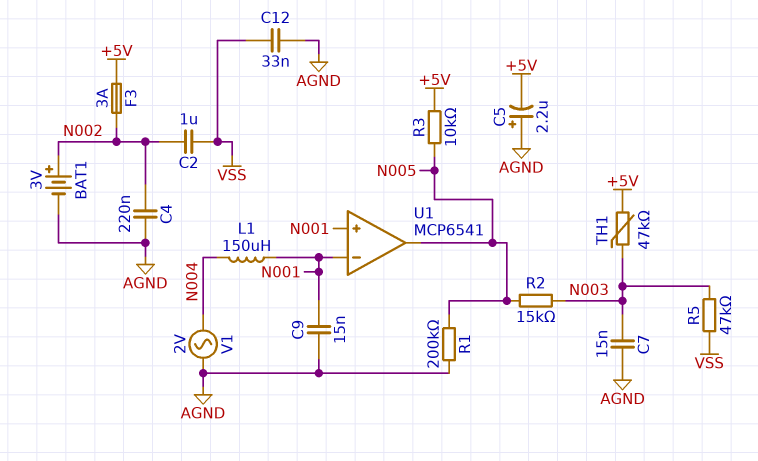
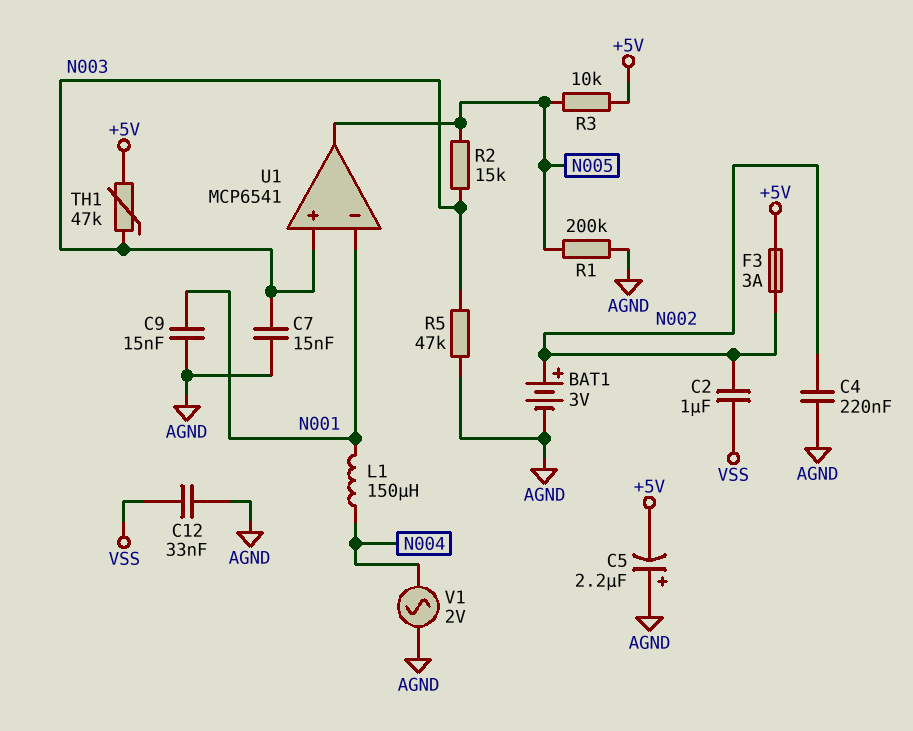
R5: 47k (N003, VSS) -> 47k (AGND, N003)
U1 pin in+: N001 -> N003

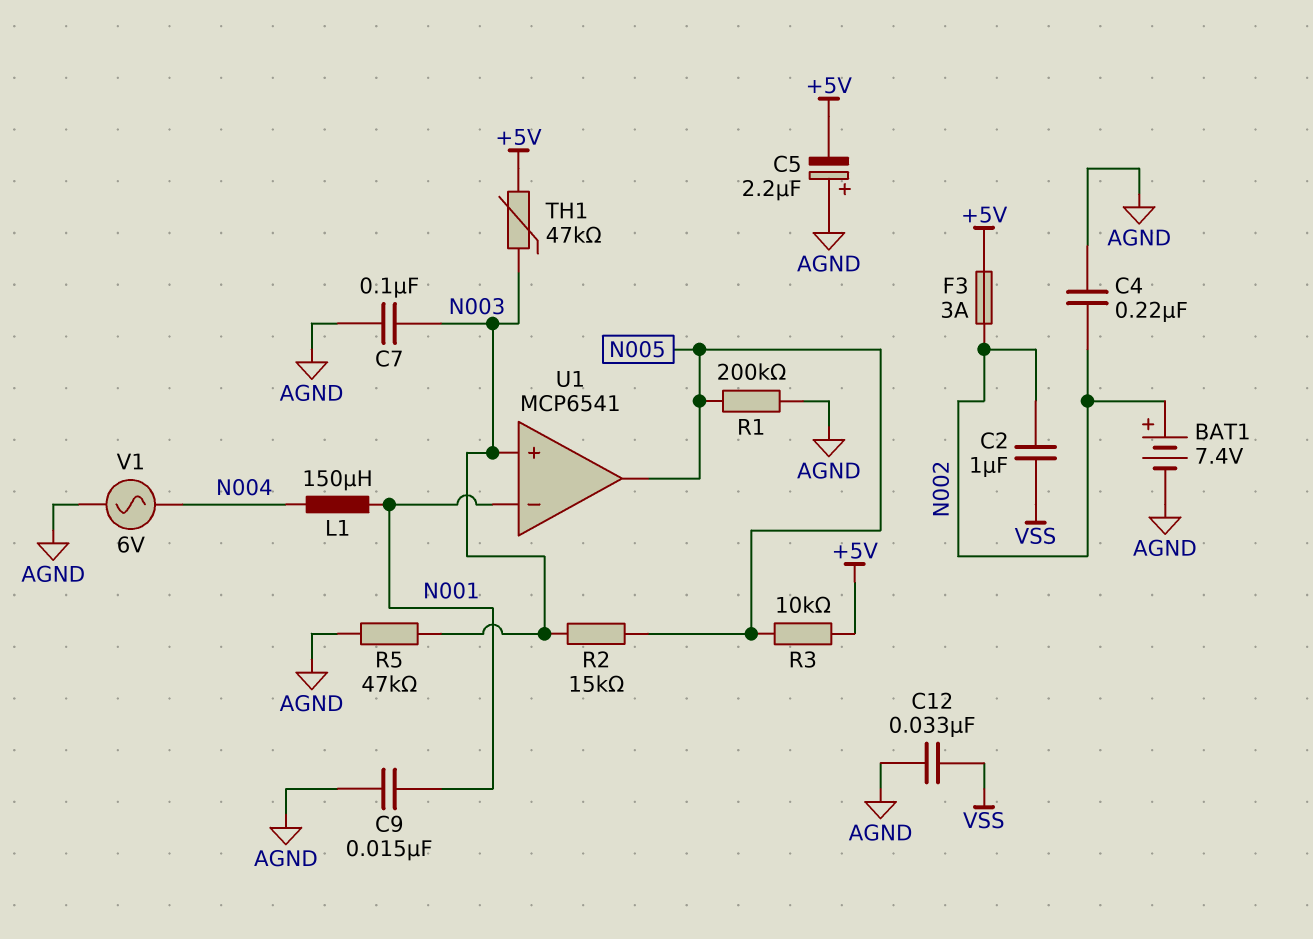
BAT1: 3V (plus N002, minus AGND) -> 7.4V (plus N002, minus AGND)
C7: 15nF (AGND, N003) -> 100nF (AGND, N003)
V1: AC 2V (AGND, N004) -> AC 6V (AGND, N004)

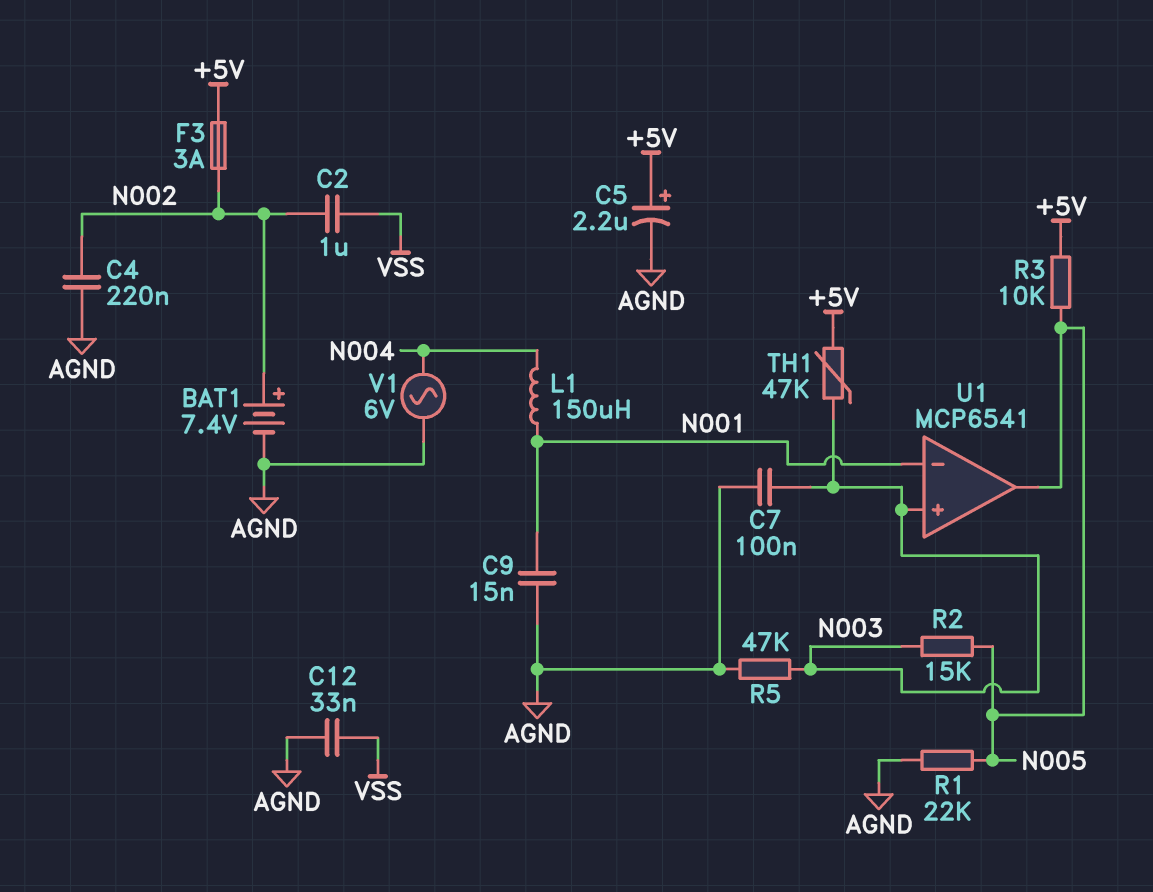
C5: 2.2uF (plus AGND, minus +5V) -> 2.2uF (plus +5V, minus AGND)
R1: 200k (AGND, N005) -> 22k (AGND, N005)

